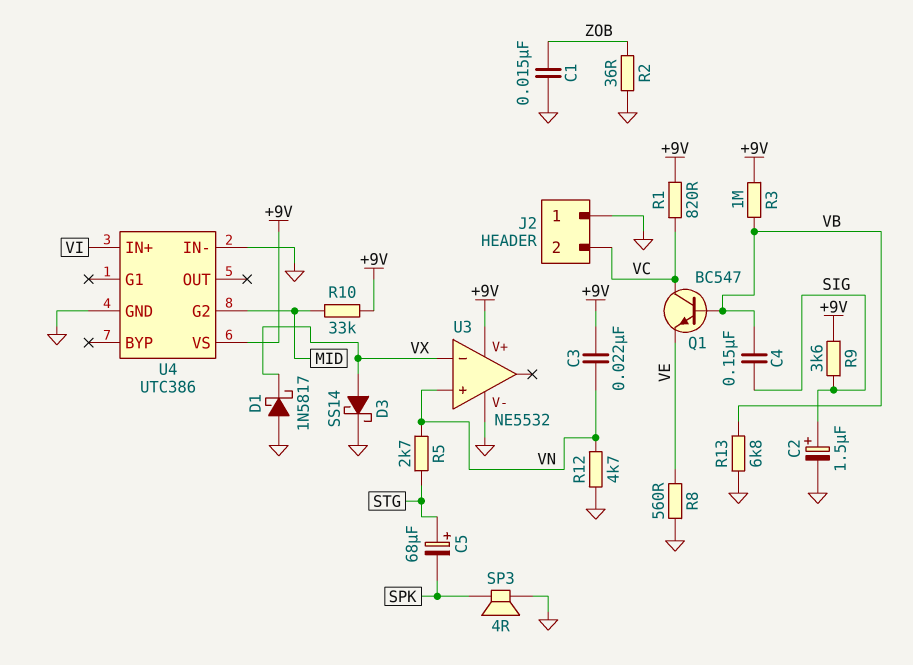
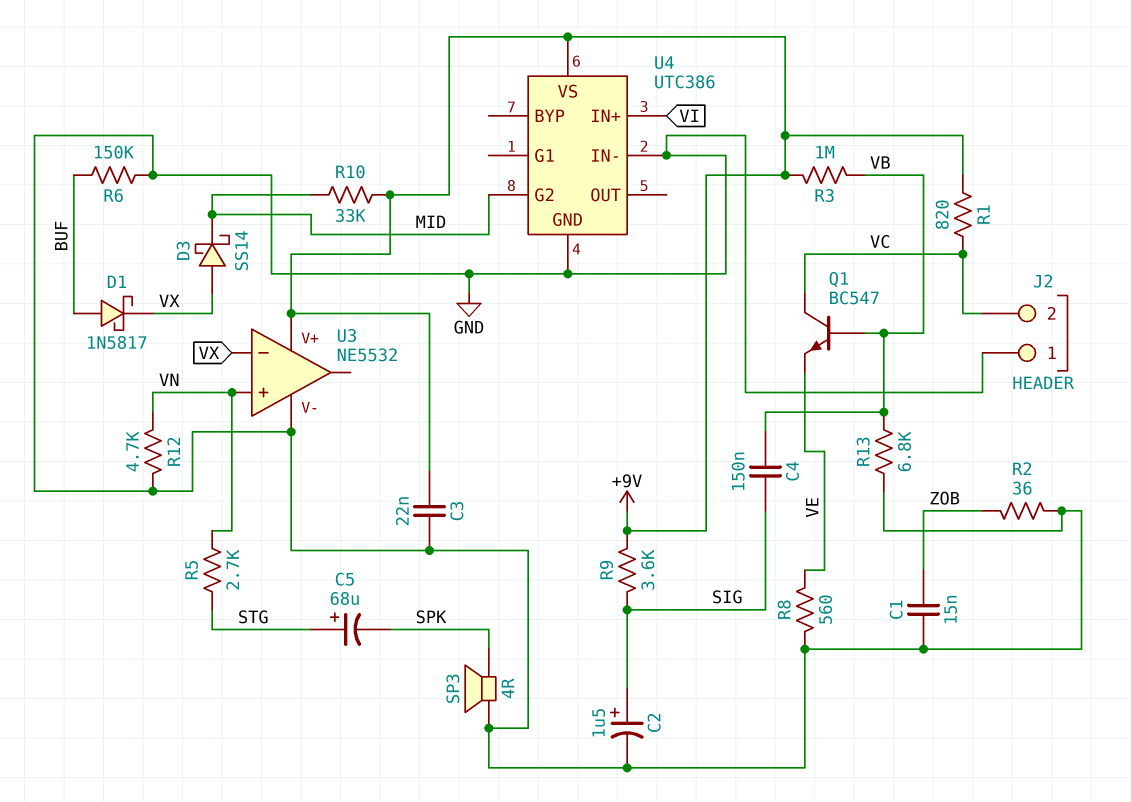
C3: 22nF (+9V, VN) -> 22nF (+9V, GND)
D1: schottky 1N5817 (A GND, K VX) -> schottky 1N5817 (A BUF, K VX)
D3: schottky SS14 (A VX, K GND) -> schottky SS14 (A VX, K MID)
R6: none -> 150k (BUF, GND)

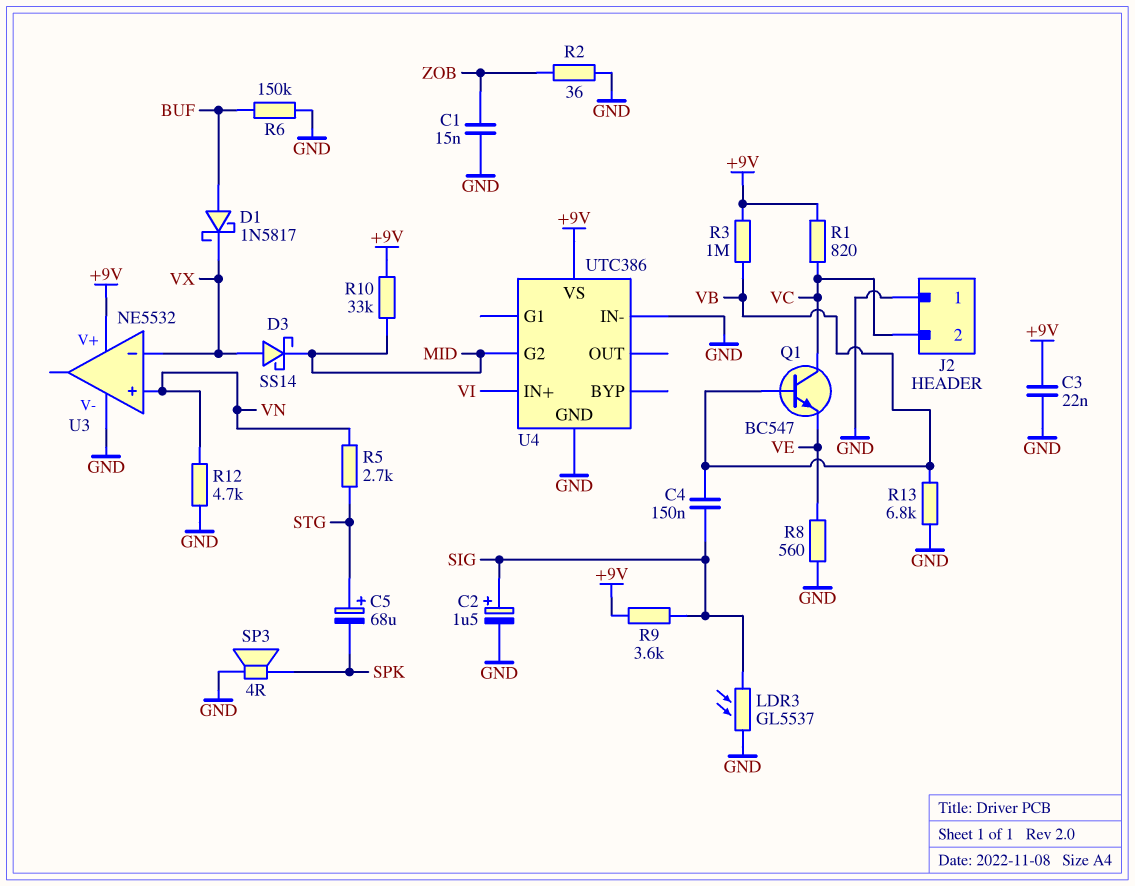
LDR3: none -> GL5537 (GND, SIG)

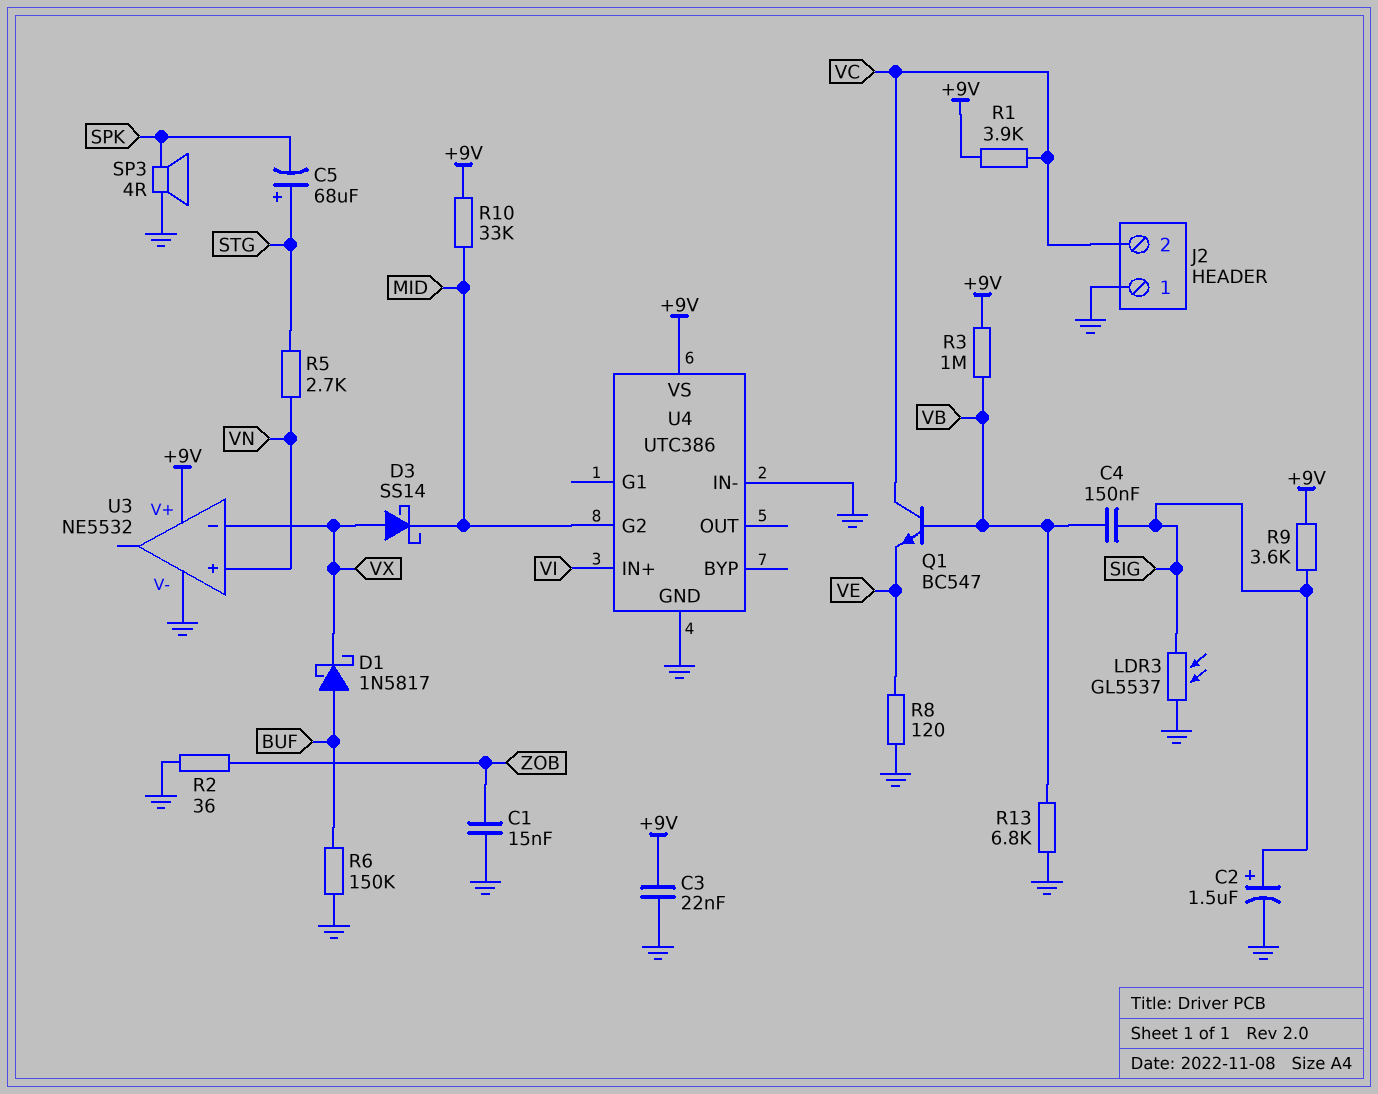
R1: 820 (+9V, VC) -> 3.9k (+9V, VC)
R8: 560 (GND, VE) -> 120 (GND, VE)
R12: 4.7k (GND, VN) -> none

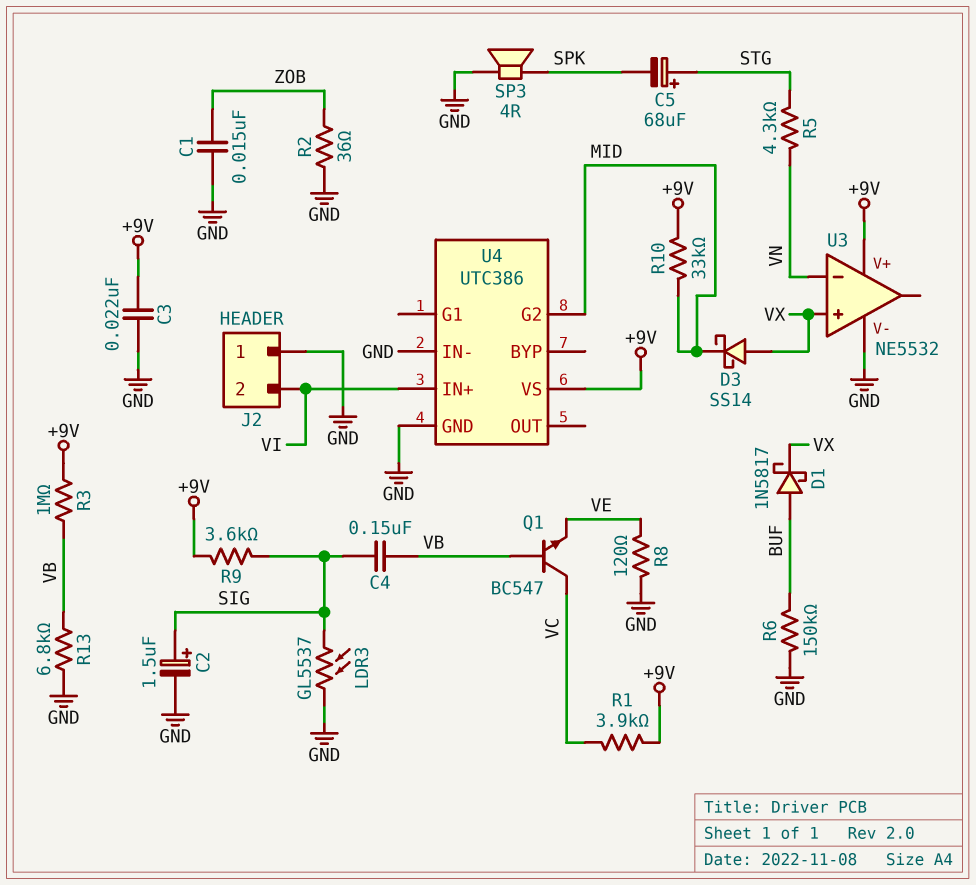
J2 pin 2: VC -> VI
R5: 2.7k (STG, VN) -> 4.3k (STG, VN)
U3 pin in+: VN -> VX
U3 pin in-: VX -> VN

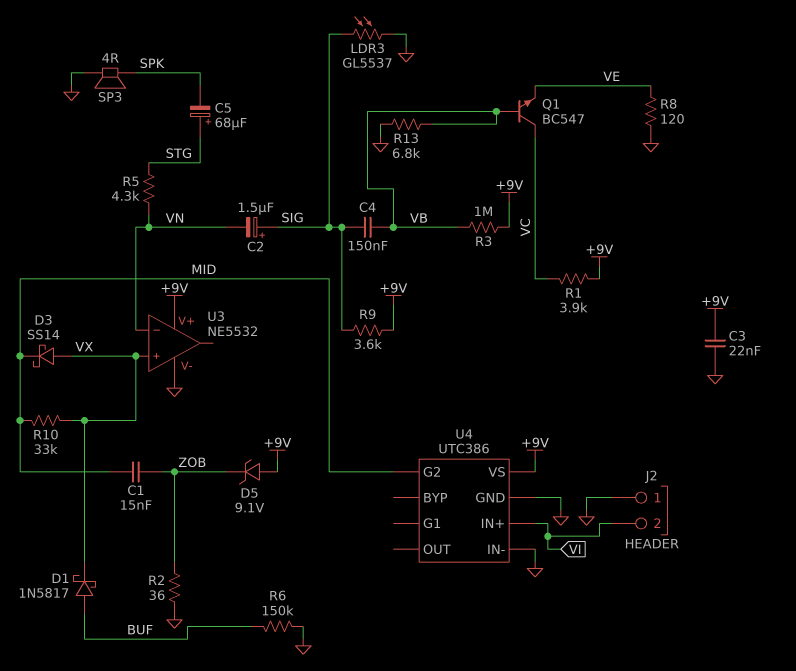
C1: 15nF (GND, ZOB) -> 15nF (MID, ZOB)
C2: 1.5uF (plus SIG, minus GND) -> 1.5uF (plus SIG, minus VN)
D5: none -> zener 9.1V (A +9V, K ZOB)
R10: 33k (+9V, MID) -> 33k (MID, VX)

